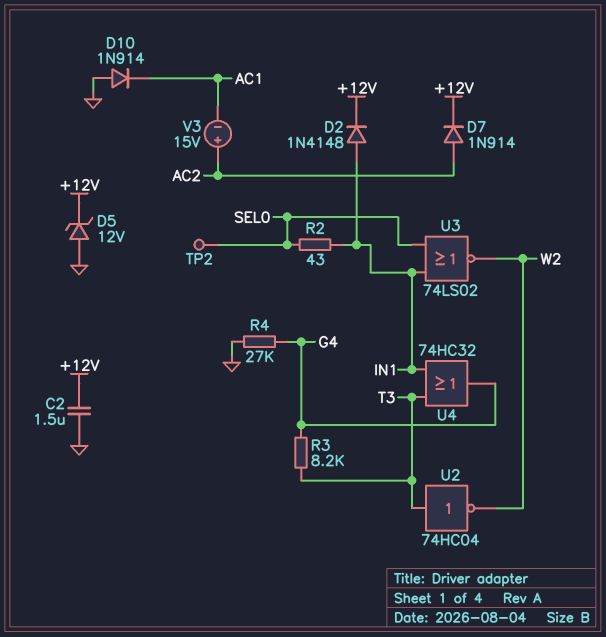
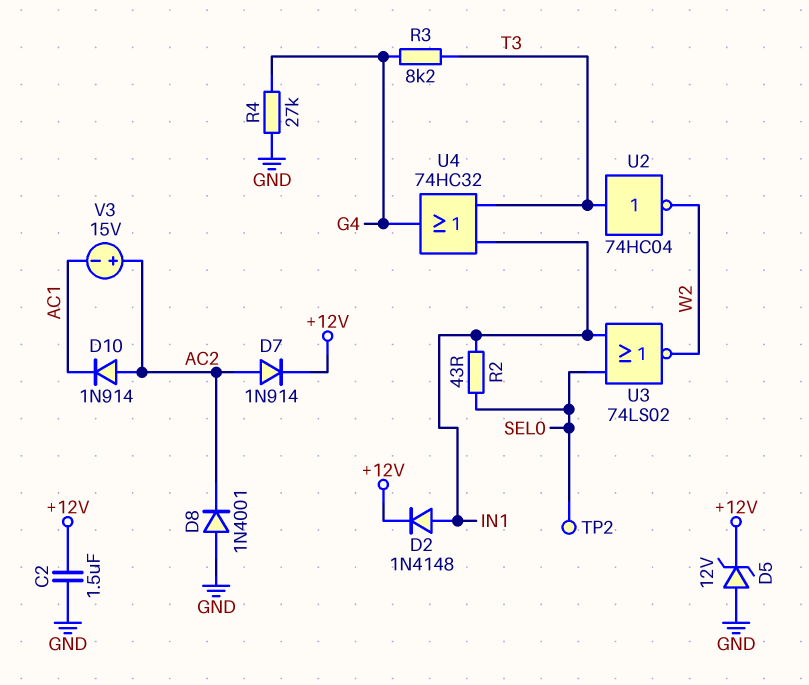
D8: none -> diode 1N4001 (A GND, K AC2)
D10: diode 1N914 (A GND, K AC1) -> diode 1N914 (A AC2, K AC1)

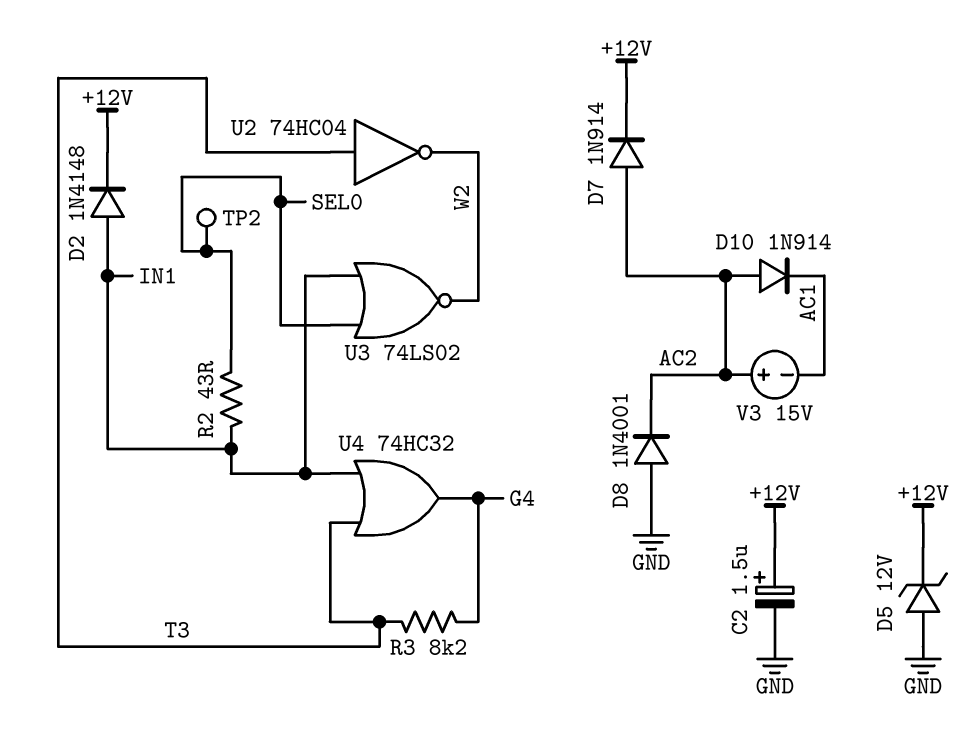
C2: 1.5uF (+12V, GND) -> 1.5uF (plus +12V, minus GND)
R4: 27k (G4, GND) -> none

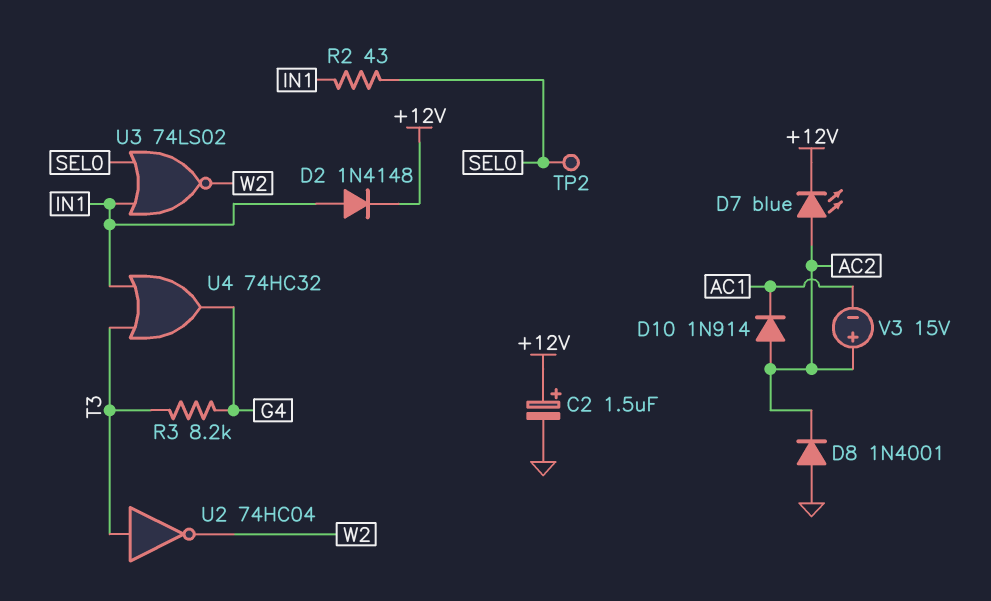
D5: zener 12V (A GND, K +12V) -> none
D7: diode 1N914 (A AC2, K +12V) -> LED blue (A AC2, K +12V)

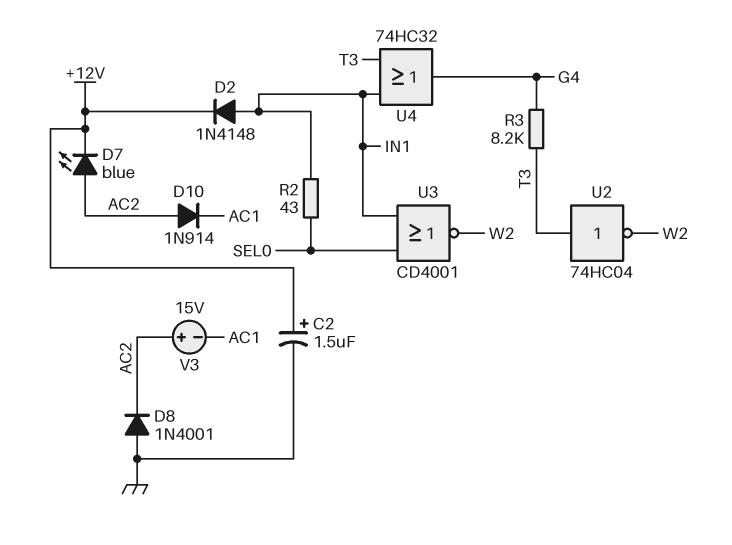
TP2: test point (SEL0) -> none
U3: NOR 74LS02 (in IN1, in SEL0, out W2) -> NOR CD4001 (in IN1, in SEL0, out W2)

